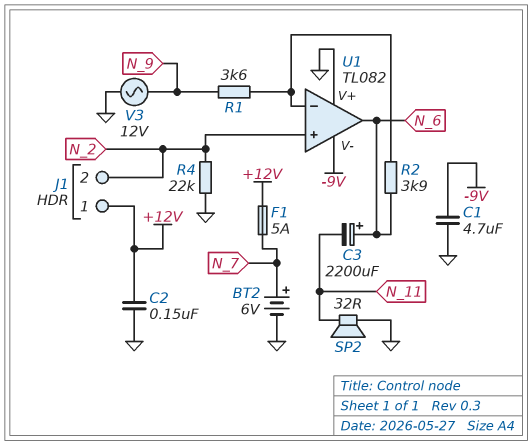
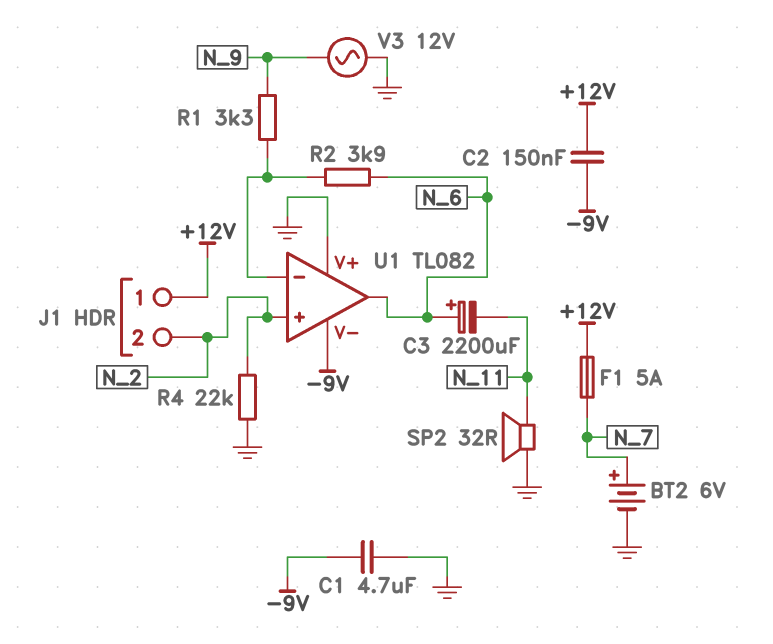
C2: 150nF (+12V, GND) -> 150nF (+12V, -9V)
R1: 3.6k (N_9, U1/in-) -> 3.3k (N_9, U1/in-)

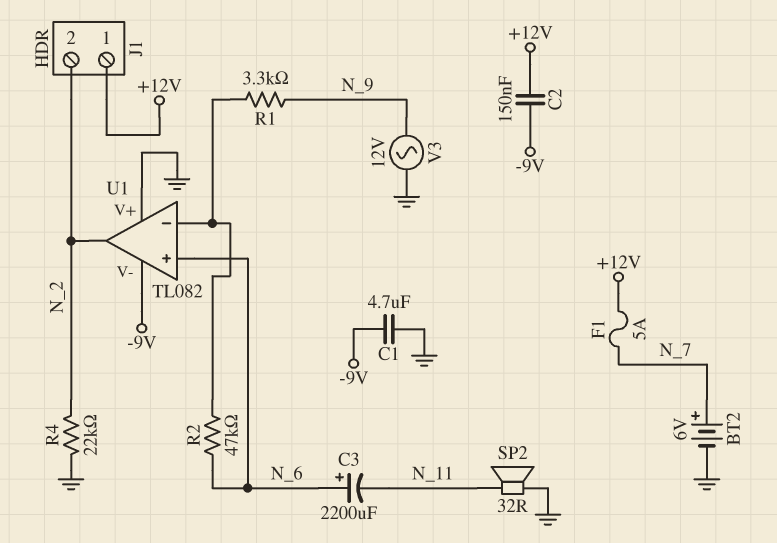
R2: 3.9k (N_6, U1/in-) -> 47k (N_6, U1/in-)
U1 pin in+: N_2 -> N_6
U1 pin out: N_6 -> N_2

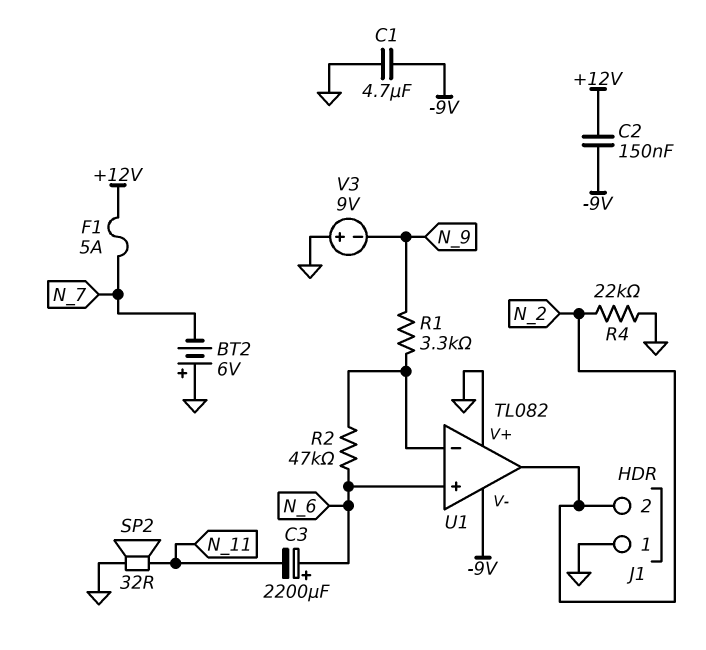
BT2: 6V (plus N_7, minus GND) -> 6V (plus GND, minus N_7)
J1 pin 1: +12V -> GND
V3: AC 12V (GND, N_9) -> 9V (plus GND, minus N_9)

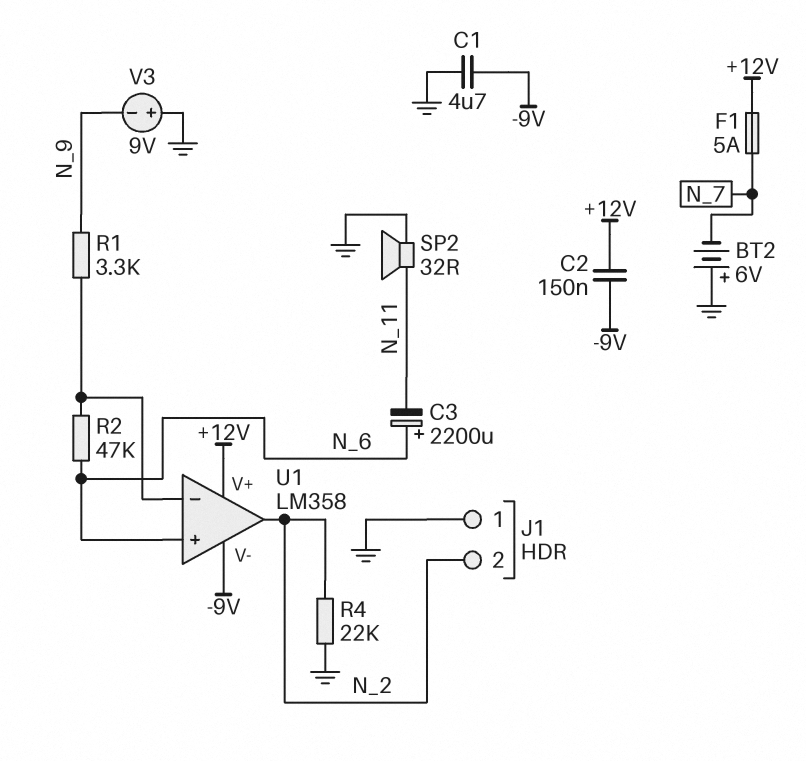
U1: TL082 -> LM358
U1 pin V+: GND -> +12V

